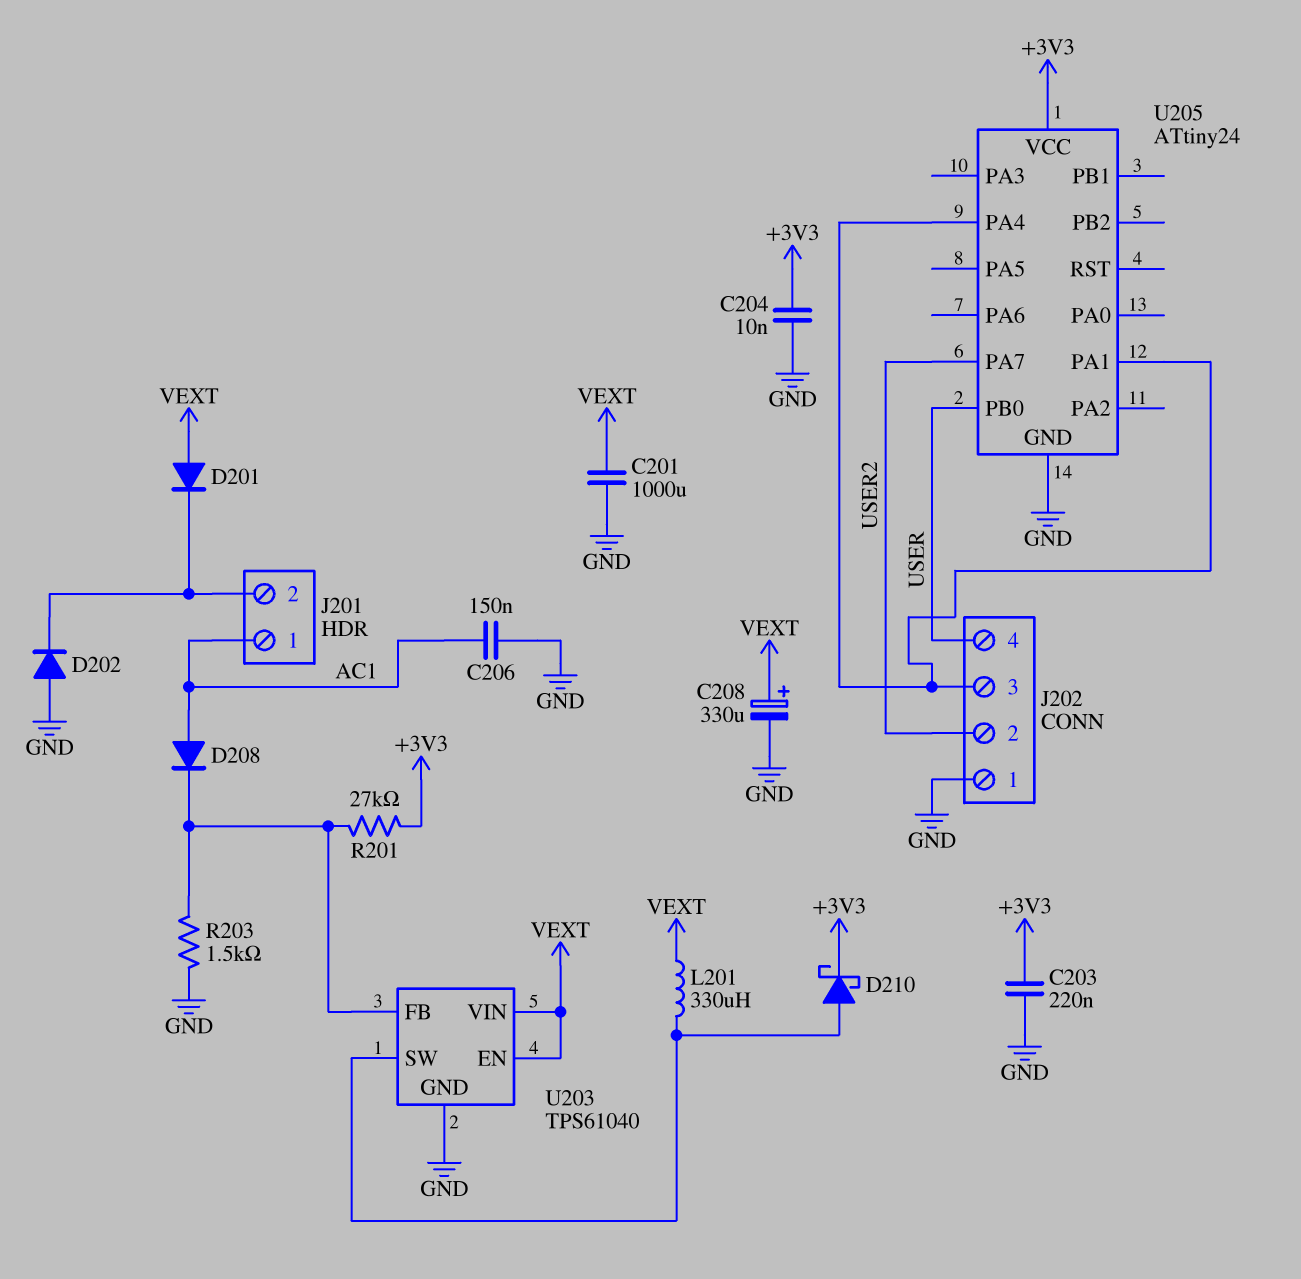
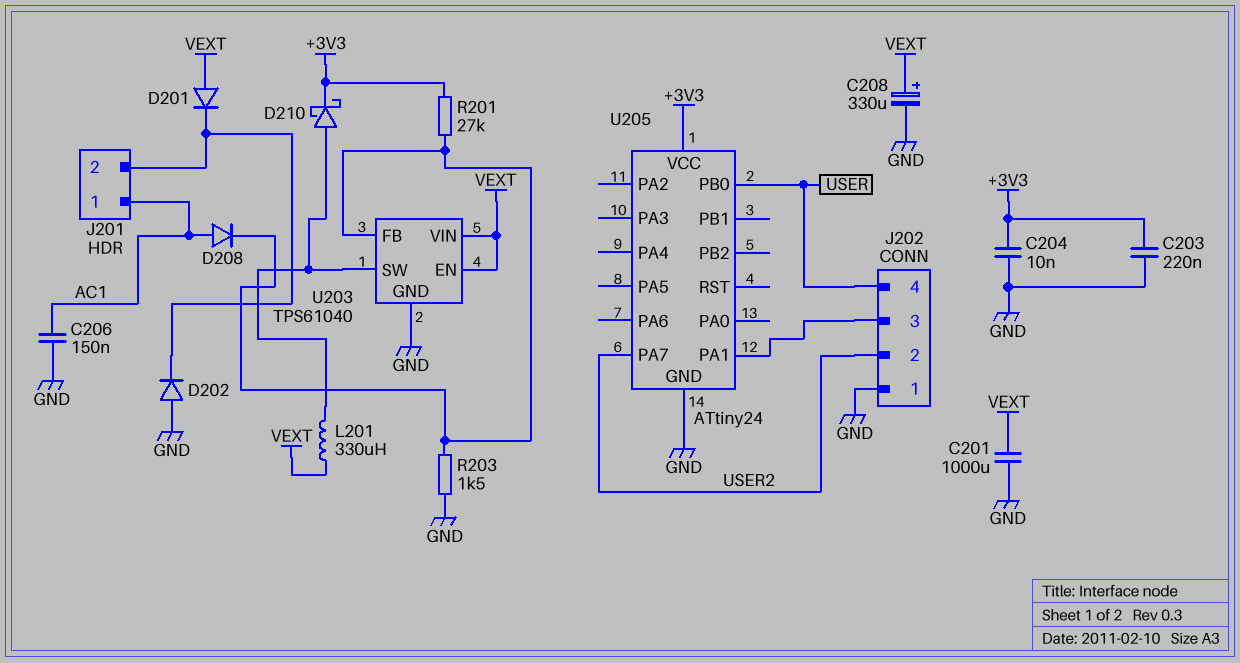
U205 pin PA4: J202/3 -> none

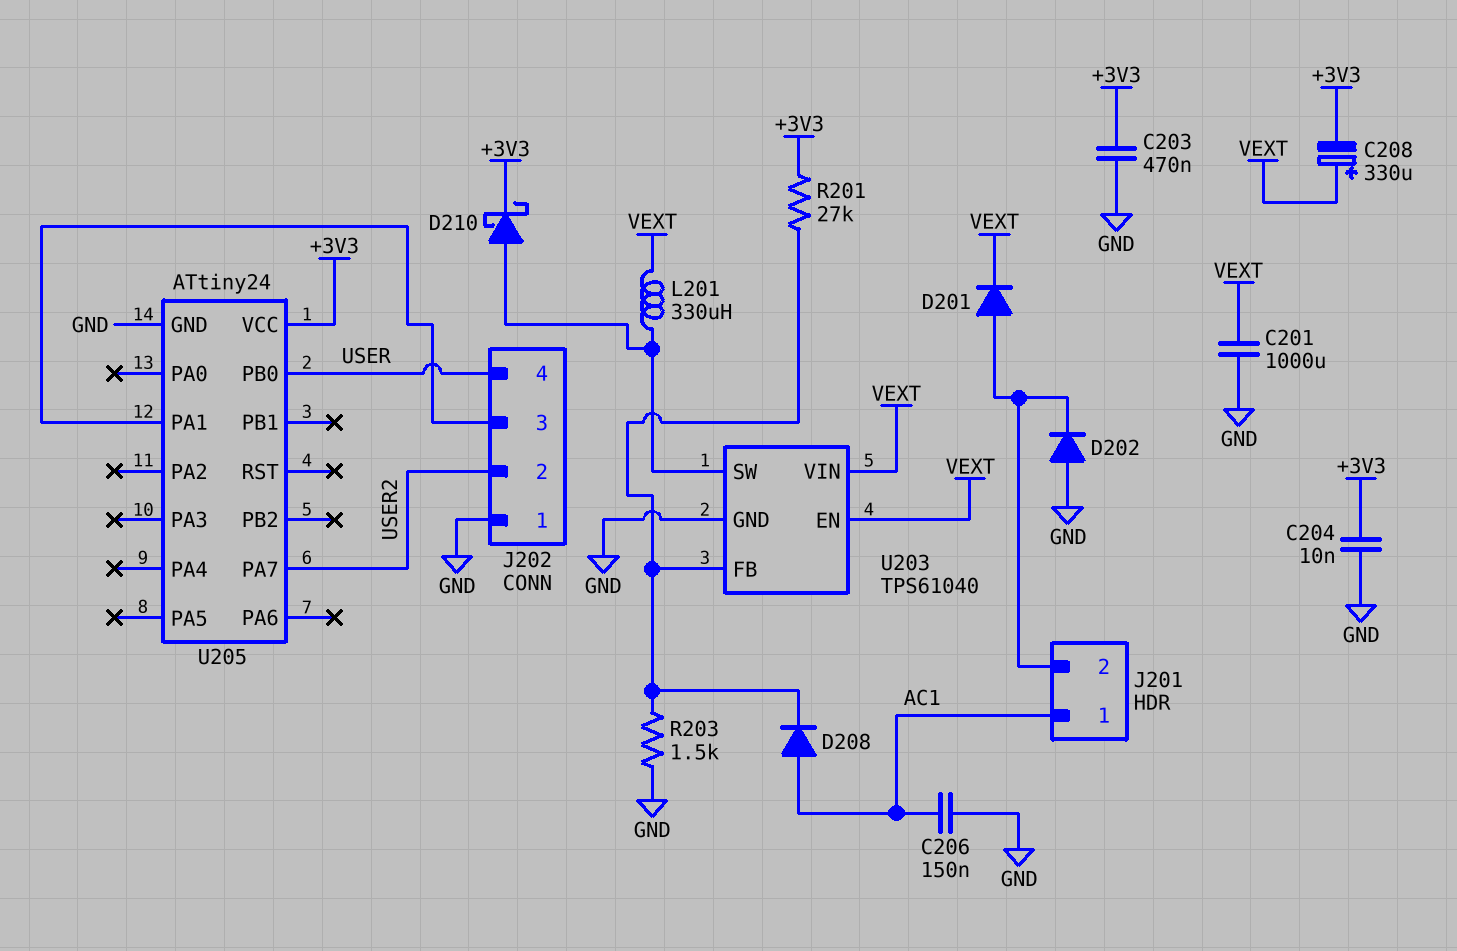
C203: 220nF (+3V3, GND) -> 470nF (+3V3, GND)
C208: 330uF (plus VEXT, minus GND) -> 330uF (plus VEXT, minus +3V3)
D201: diode (A VEXT, K J201/2) -> diode (A J201/2, K VEXT)

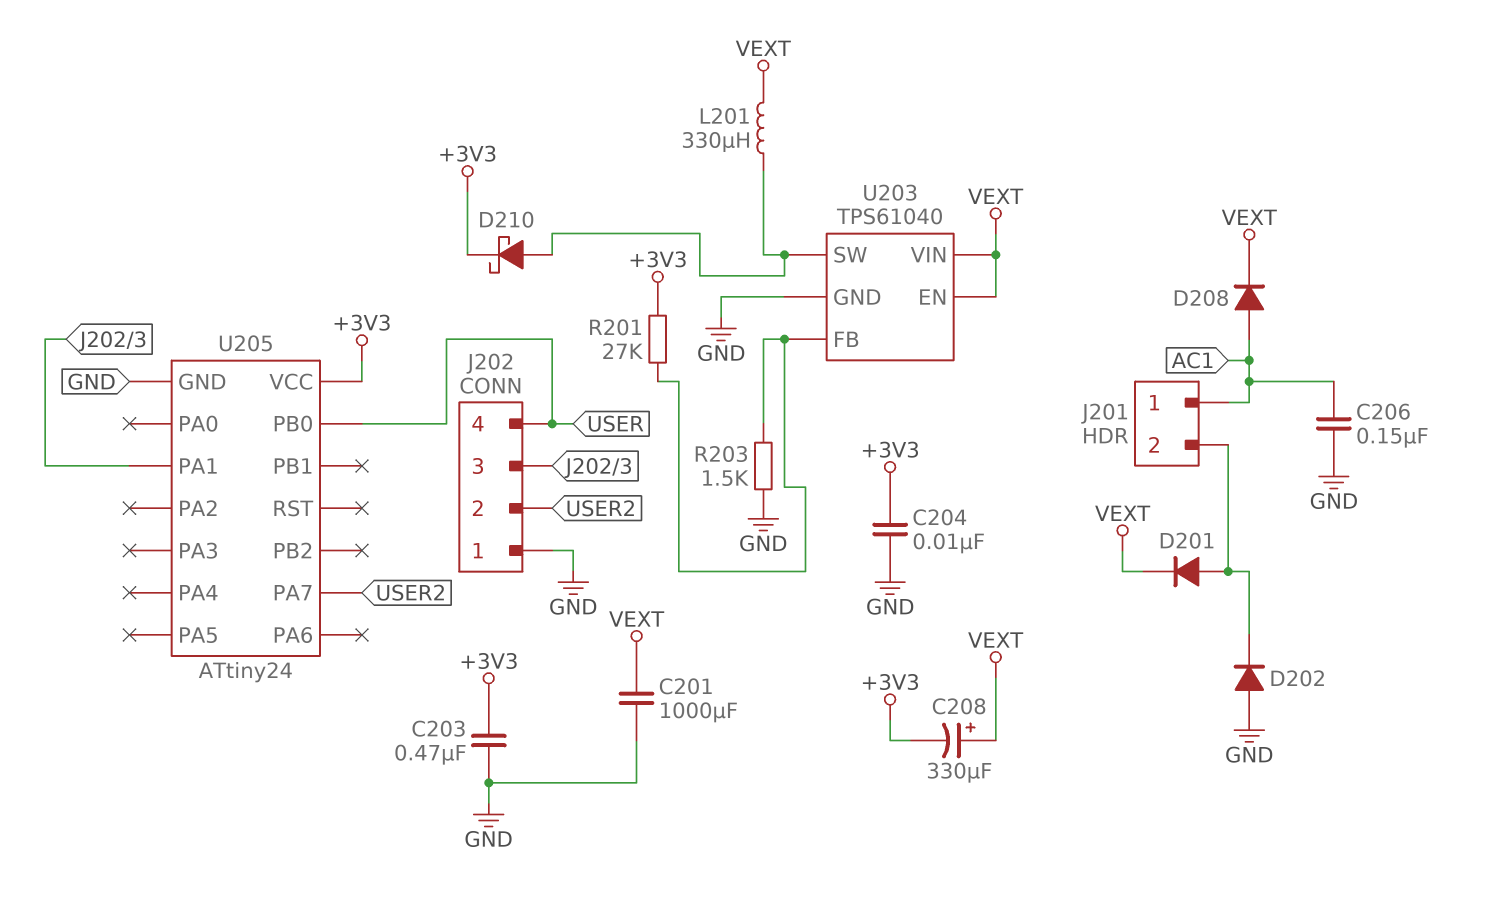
D208: diode (A AC1, K U203/FB) -> diode (A AC1, K VEXT)

